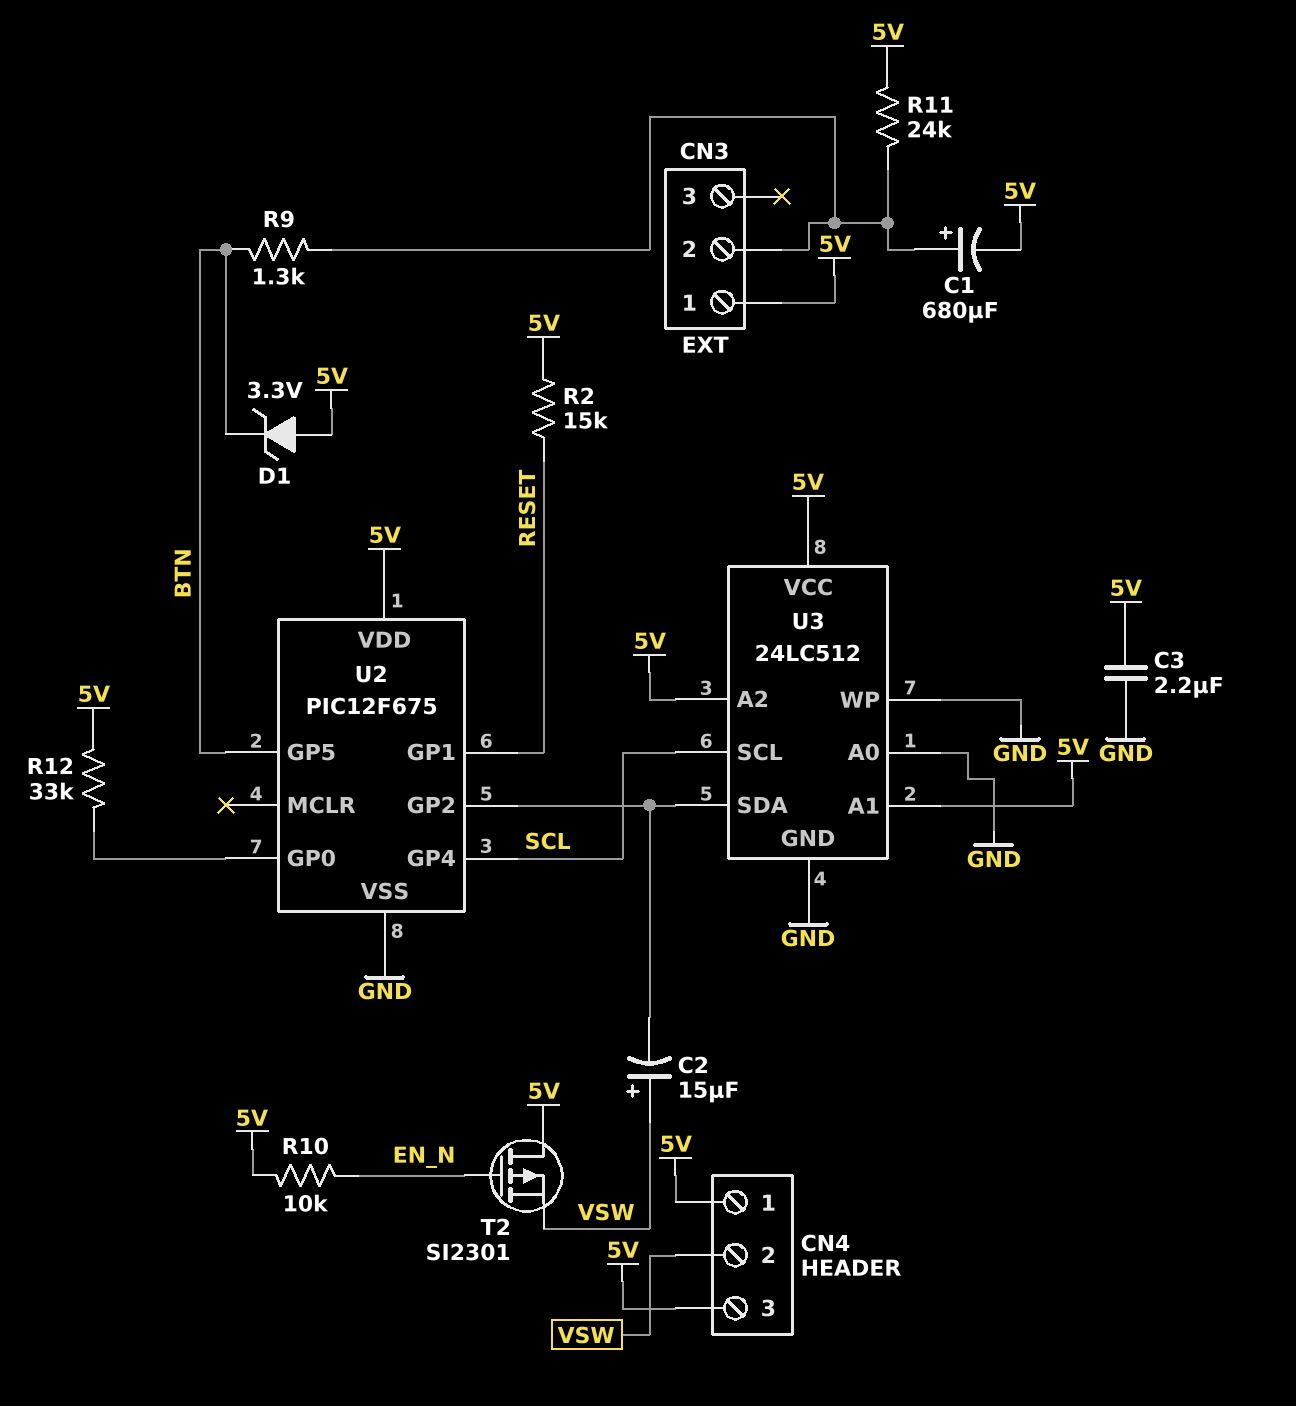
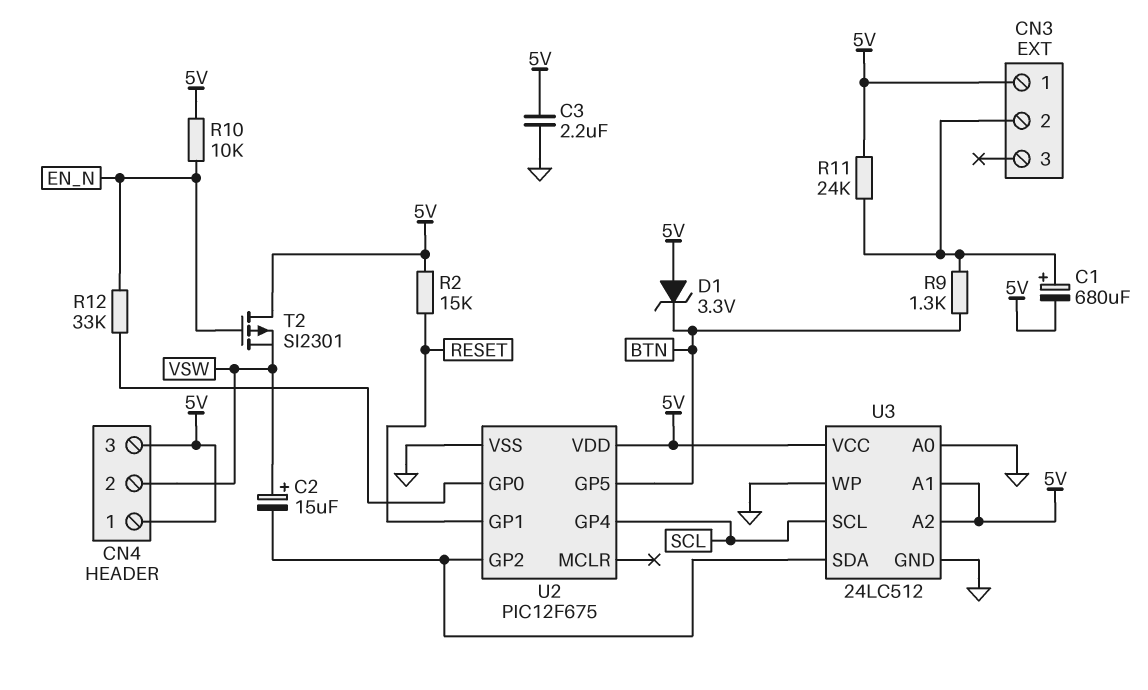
R12: 33k (5V, U2/GP0) -> 33k (EN_N, U2/GP0)

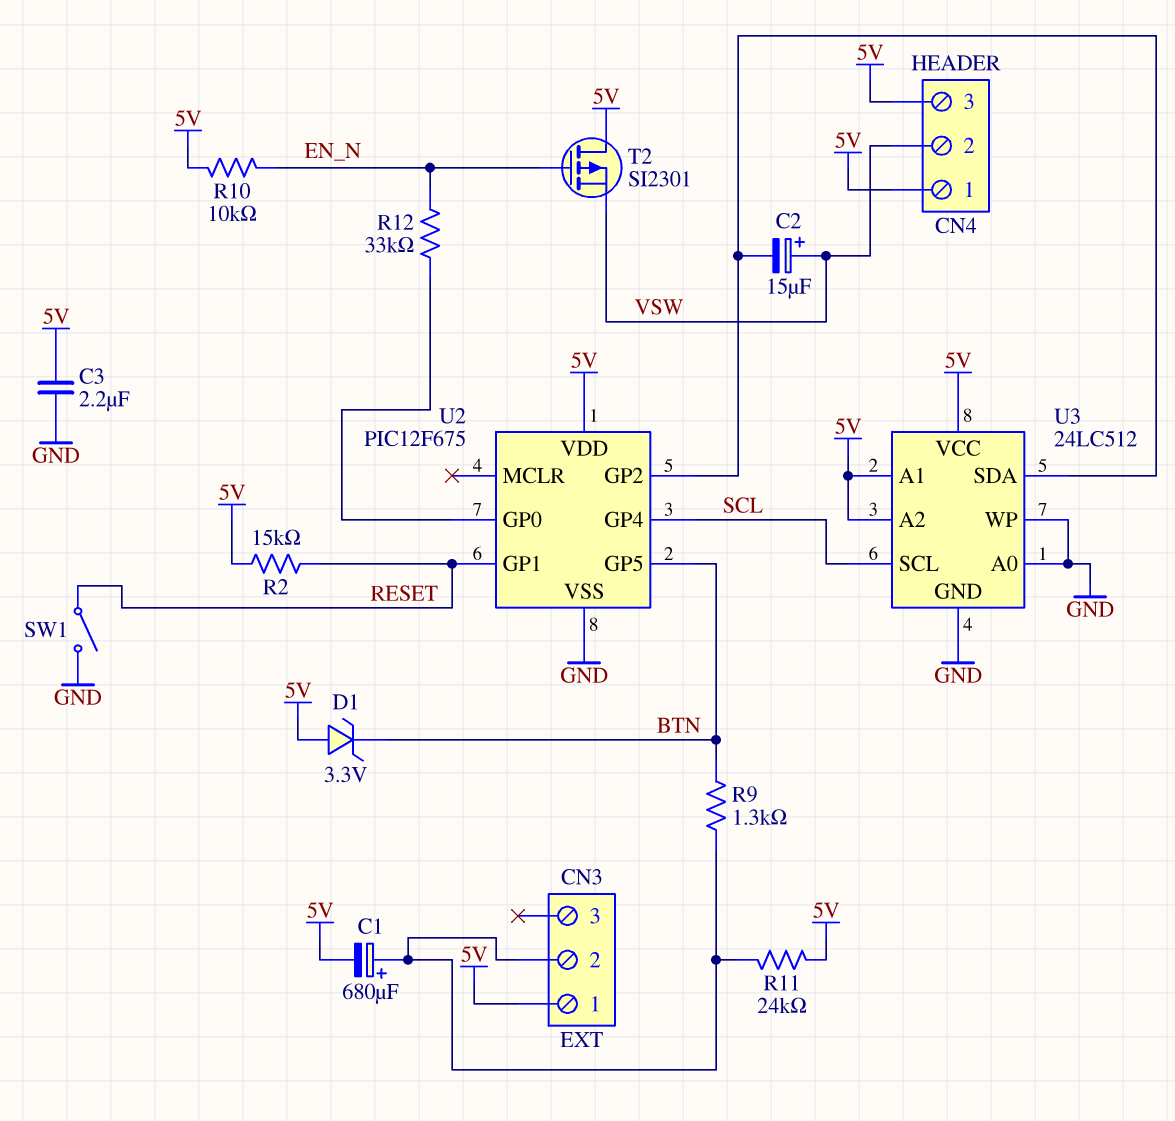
SW1: none -> switch (GND, RESET)

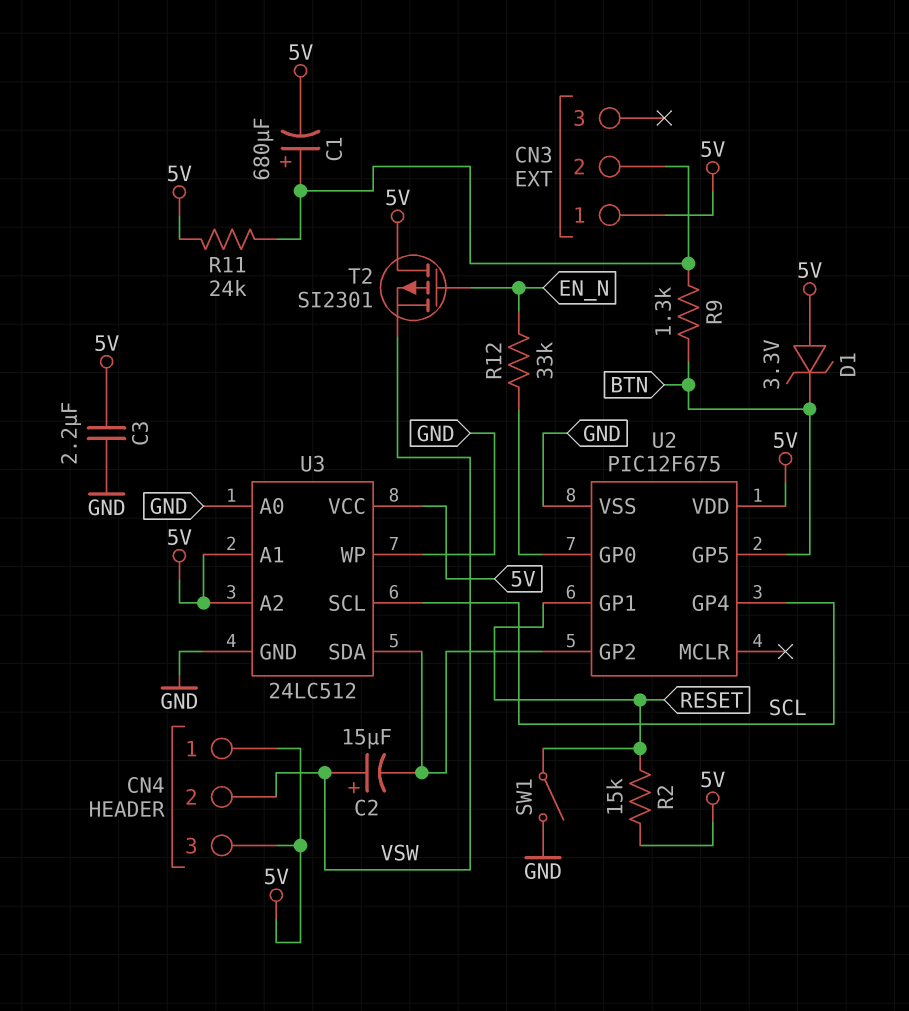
R10: 10k (5V, EN_N) -> none

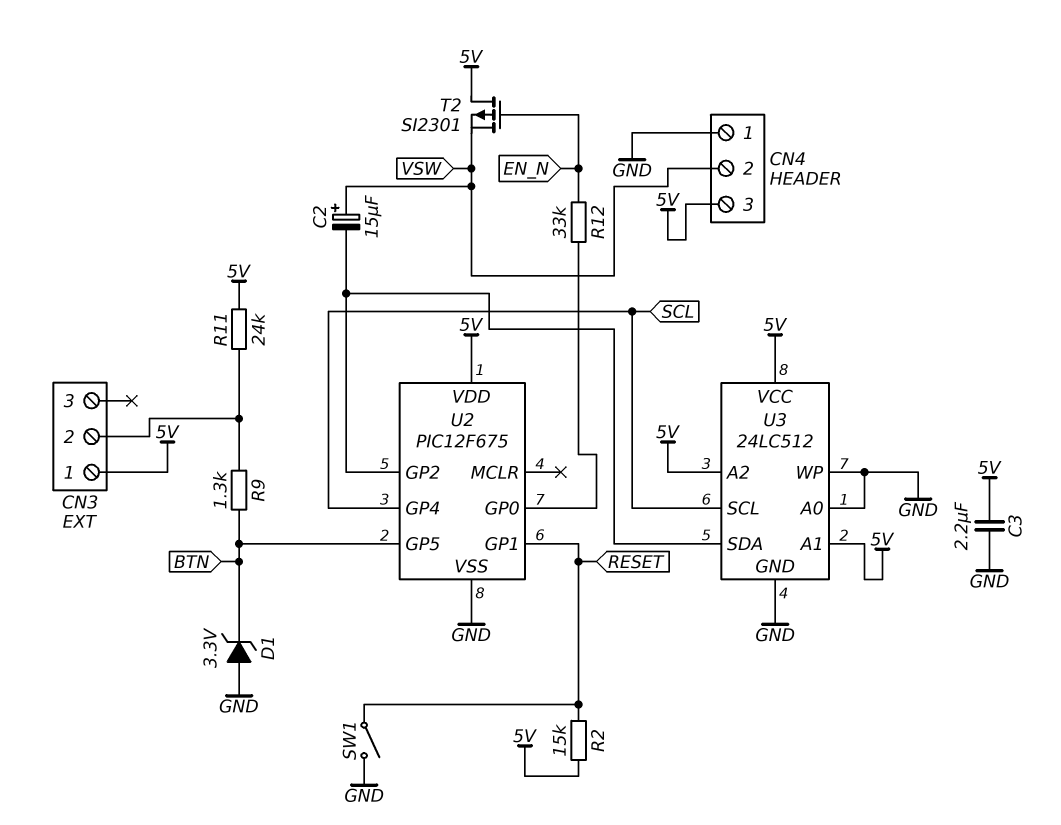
C1: 680uF (plus CN3/2, minus 5V) -> none
CN4 pin 1: 5V -> GND
D1: zener 3.3V (A 5V, K BTN) -> zener 3.3V (A GND, K BTN)

